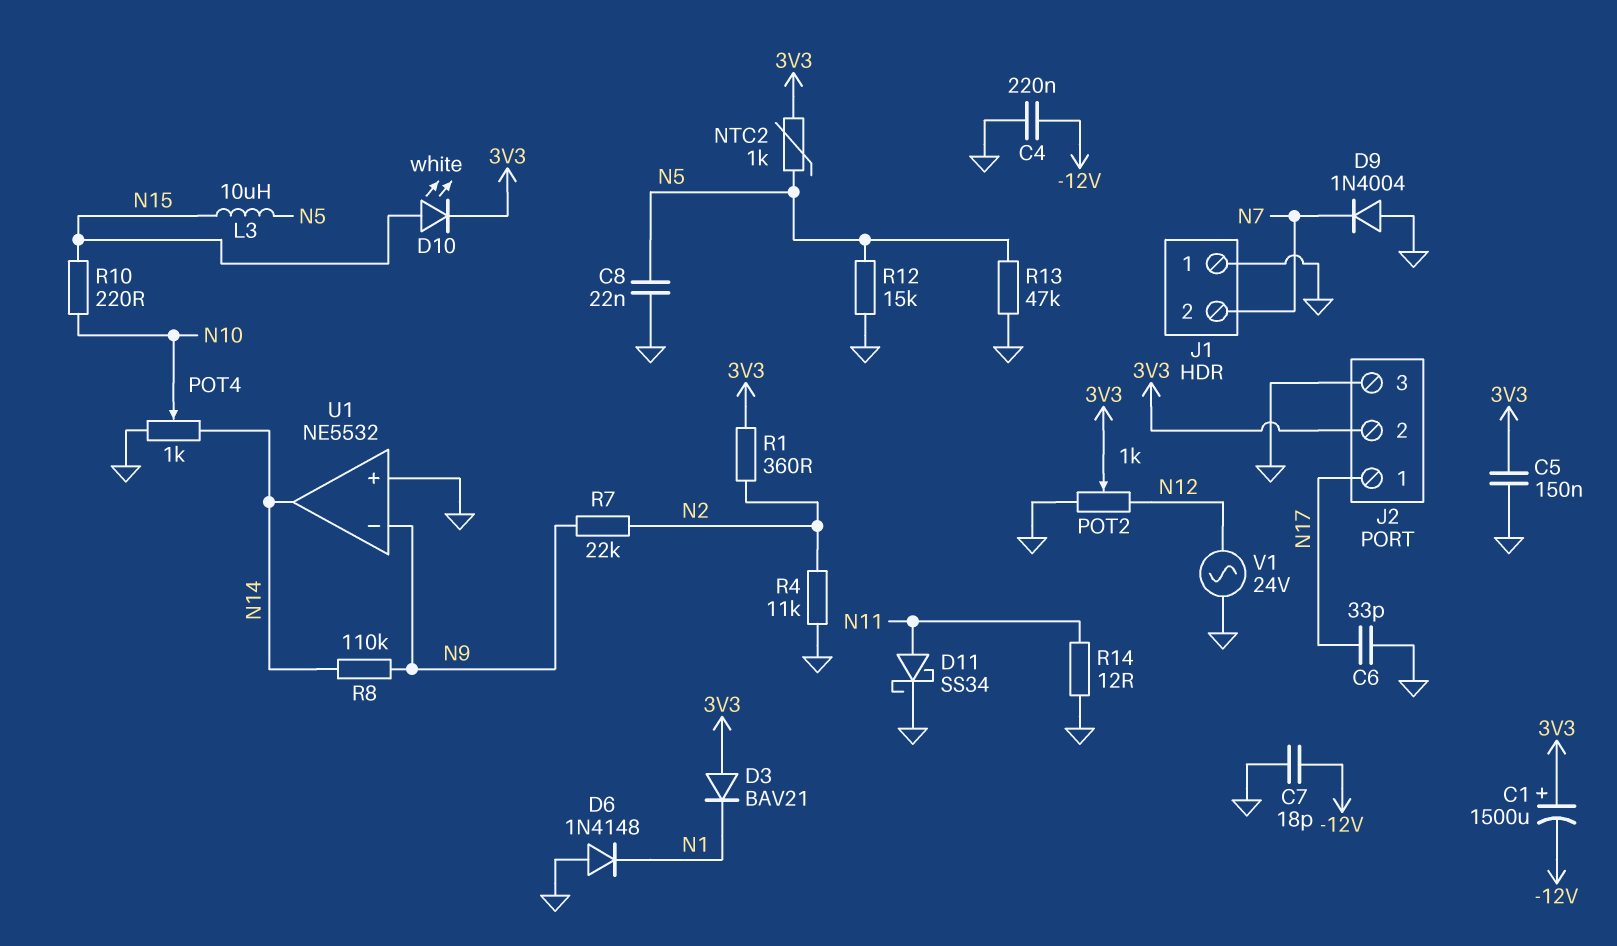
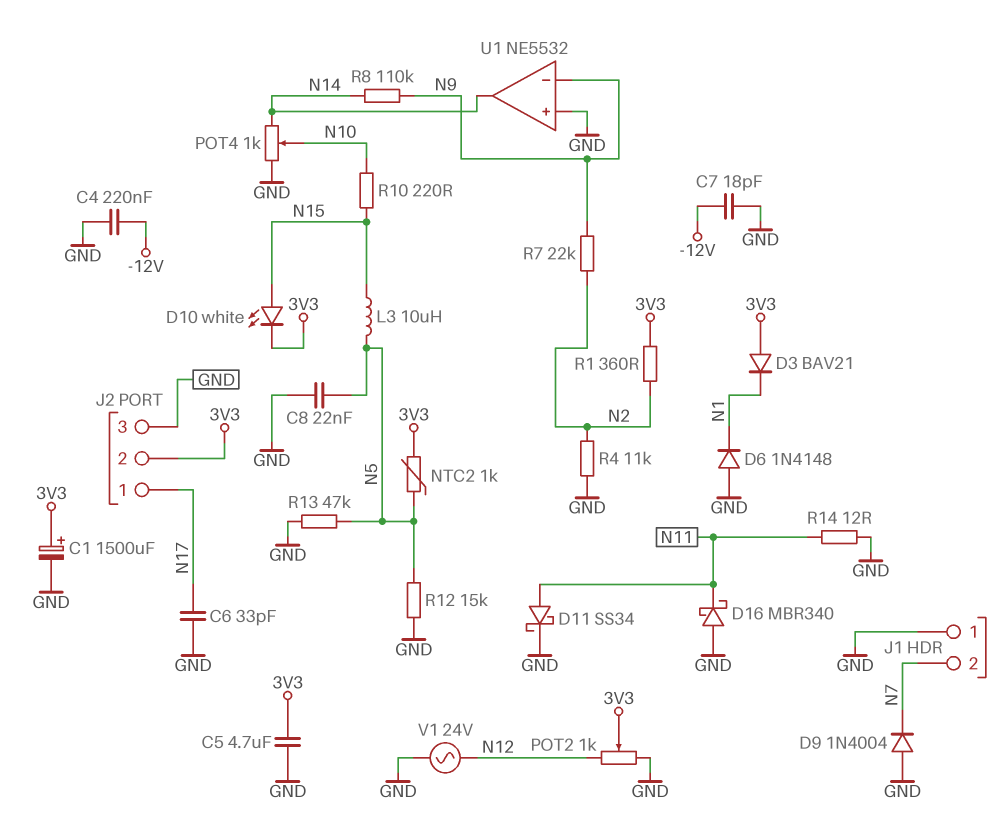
C1: 1500uF (plus 3V3, minus -12V) -> 1500uF (plus 3V3, minus GND)
C5: 150nF (3V3, GND) -> 4.7uF (3V3, GND)
D16: none -> schottky MBR340 (A GND, K N11)

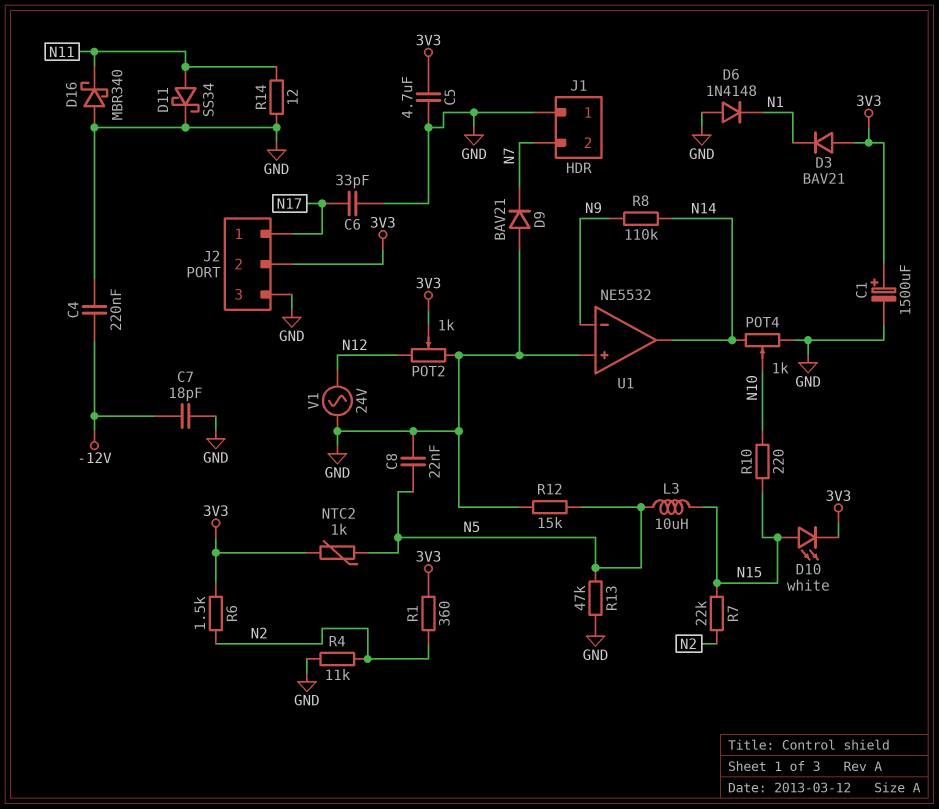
D9: diode 1N4004 (A GND, K N7) -> diode BAV21 (A GND, K N7)
R6: none -> 1.5k (3V3, N2)
R7: 22k (N2, N9) -> 22k (N2, N15)

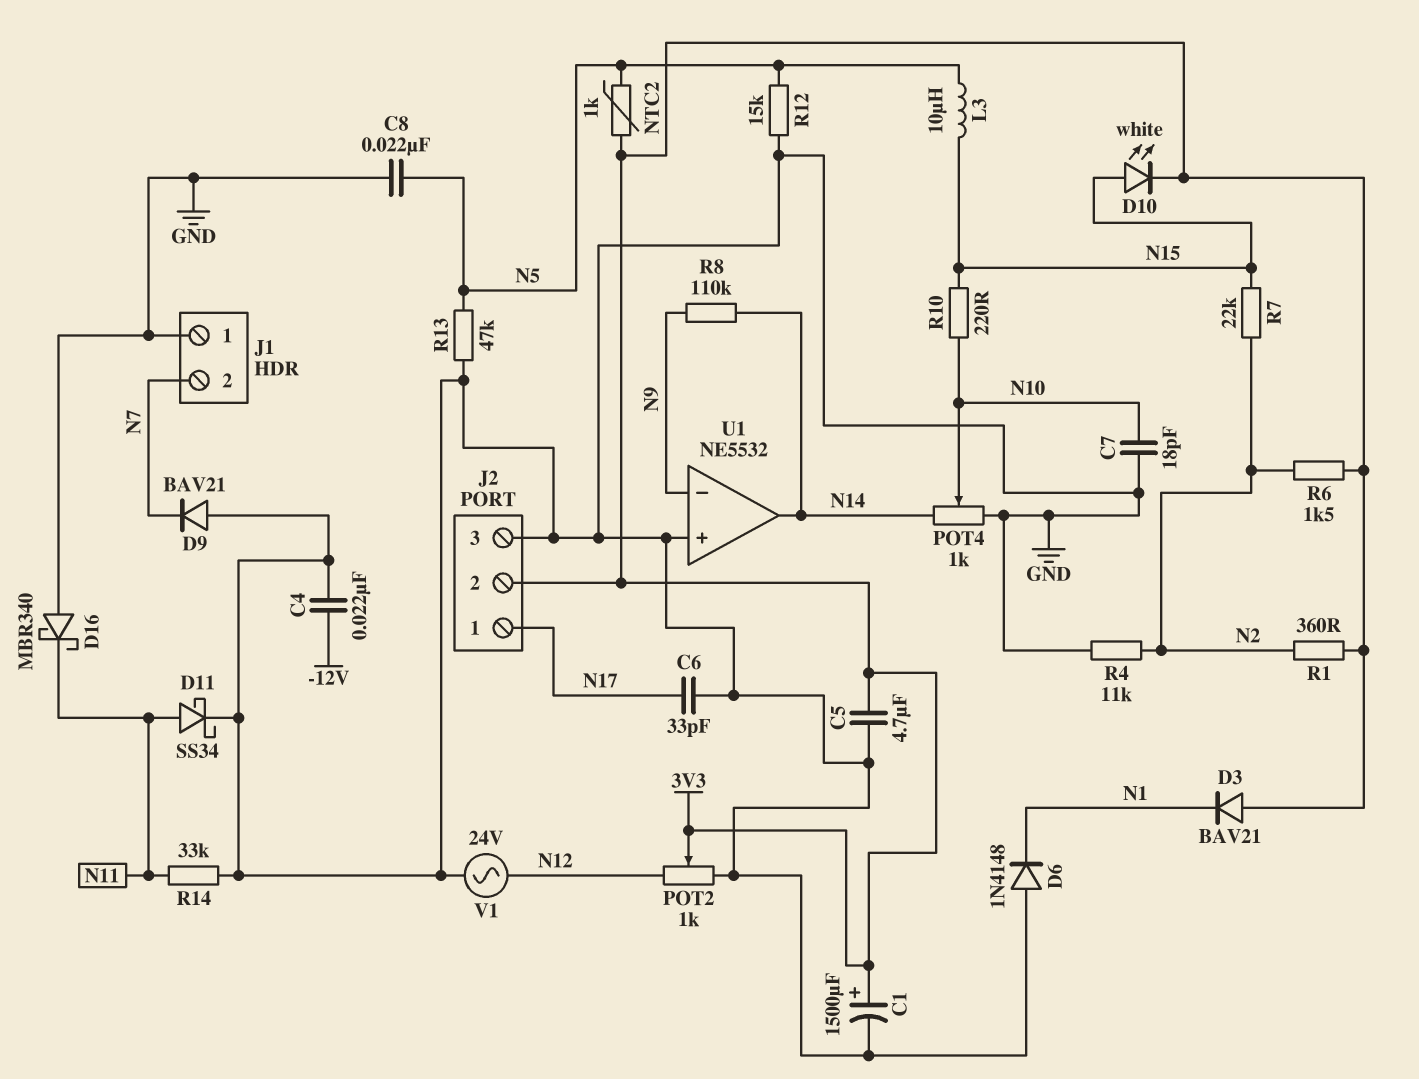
C4: 220nF (-12V, GND) -> 22nF (-12V, GND)
C7: 18pF (-12V, GND) -> 18pF (GND, N10)
R14: 12 (GND, N11) -> 33k (GND, N11)

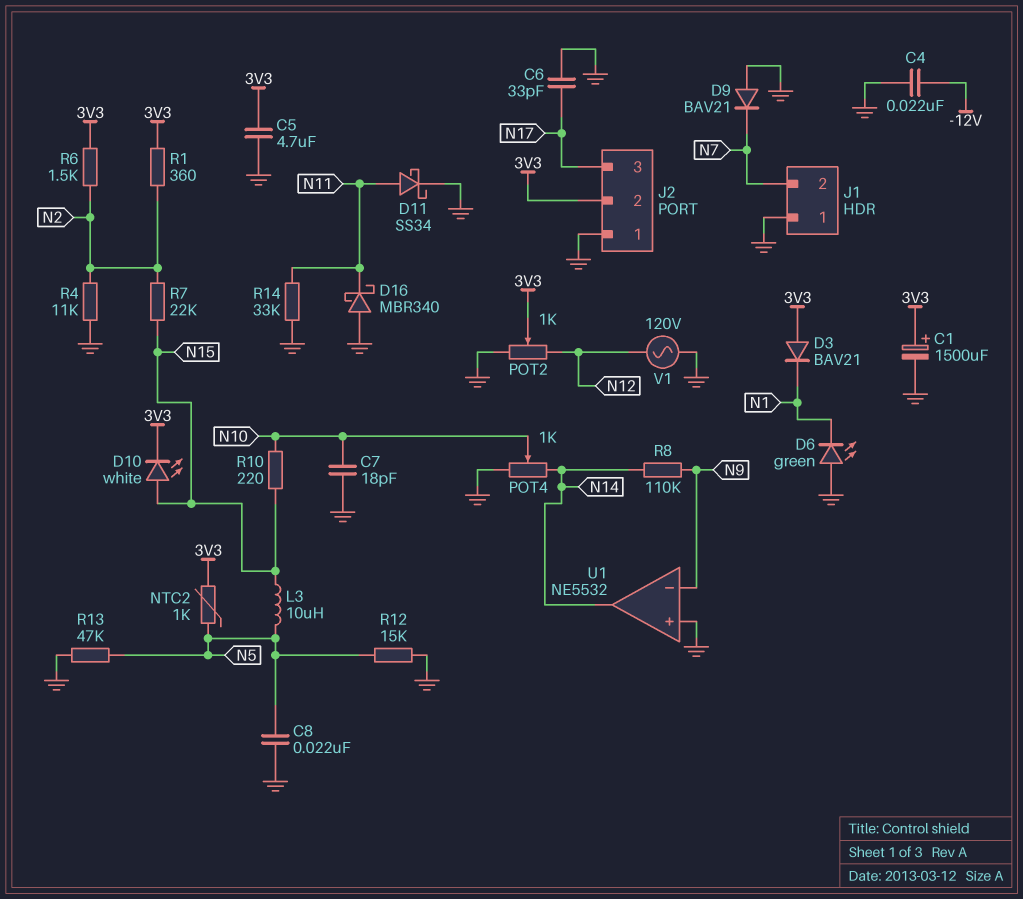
D6: diode 1N4148 (A GND, K N1) -> LED green (A GND, K N1)
J2 pin 1: N17 -> GND
J2 pin 3: GND -> N17
V1: AC 24V (GND, N12) -> AC 120V (GND, N12)

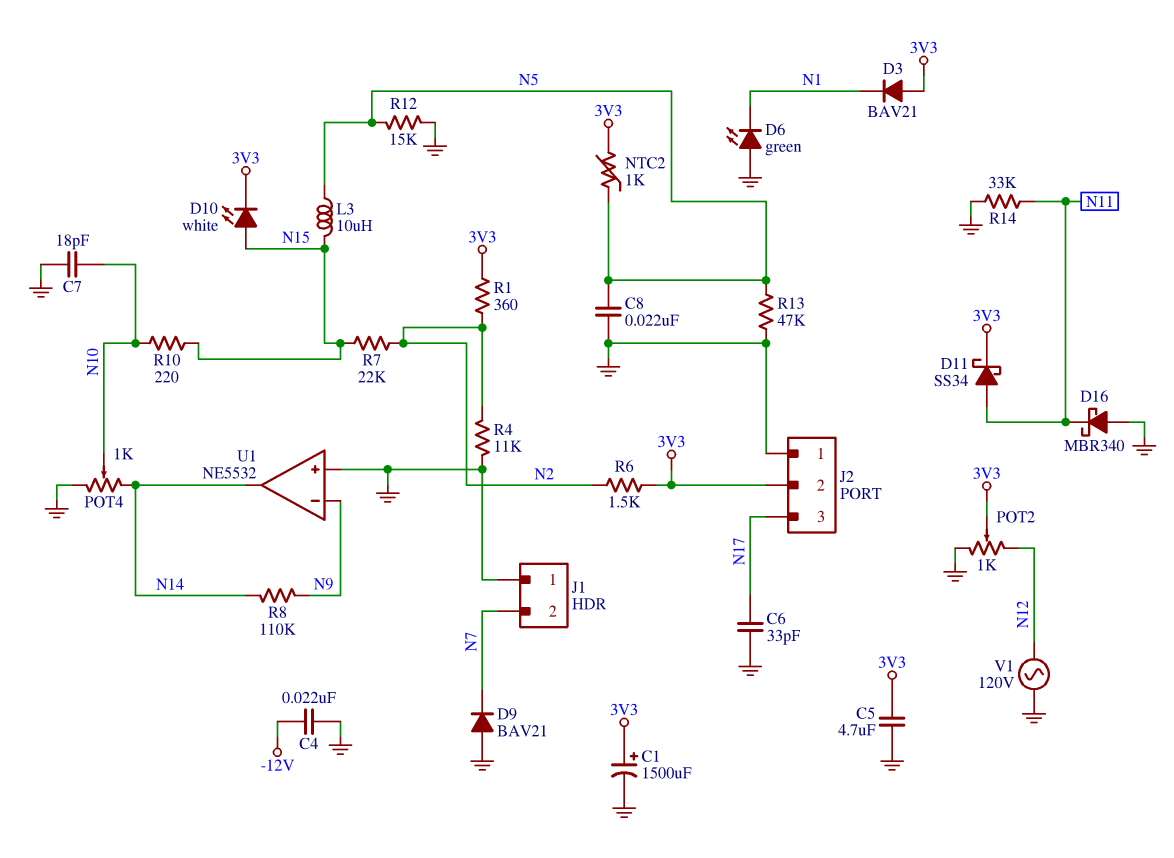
D11: schottky SS34 (A N11, K GND) -> schottky SS34 (A N11, K 3V3)

